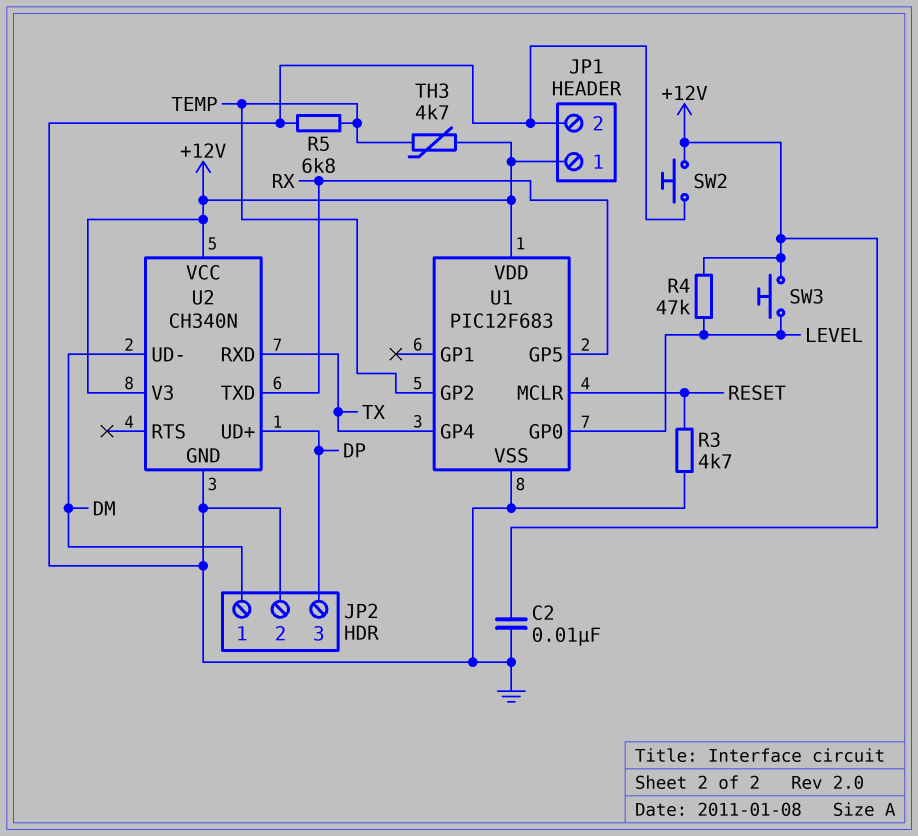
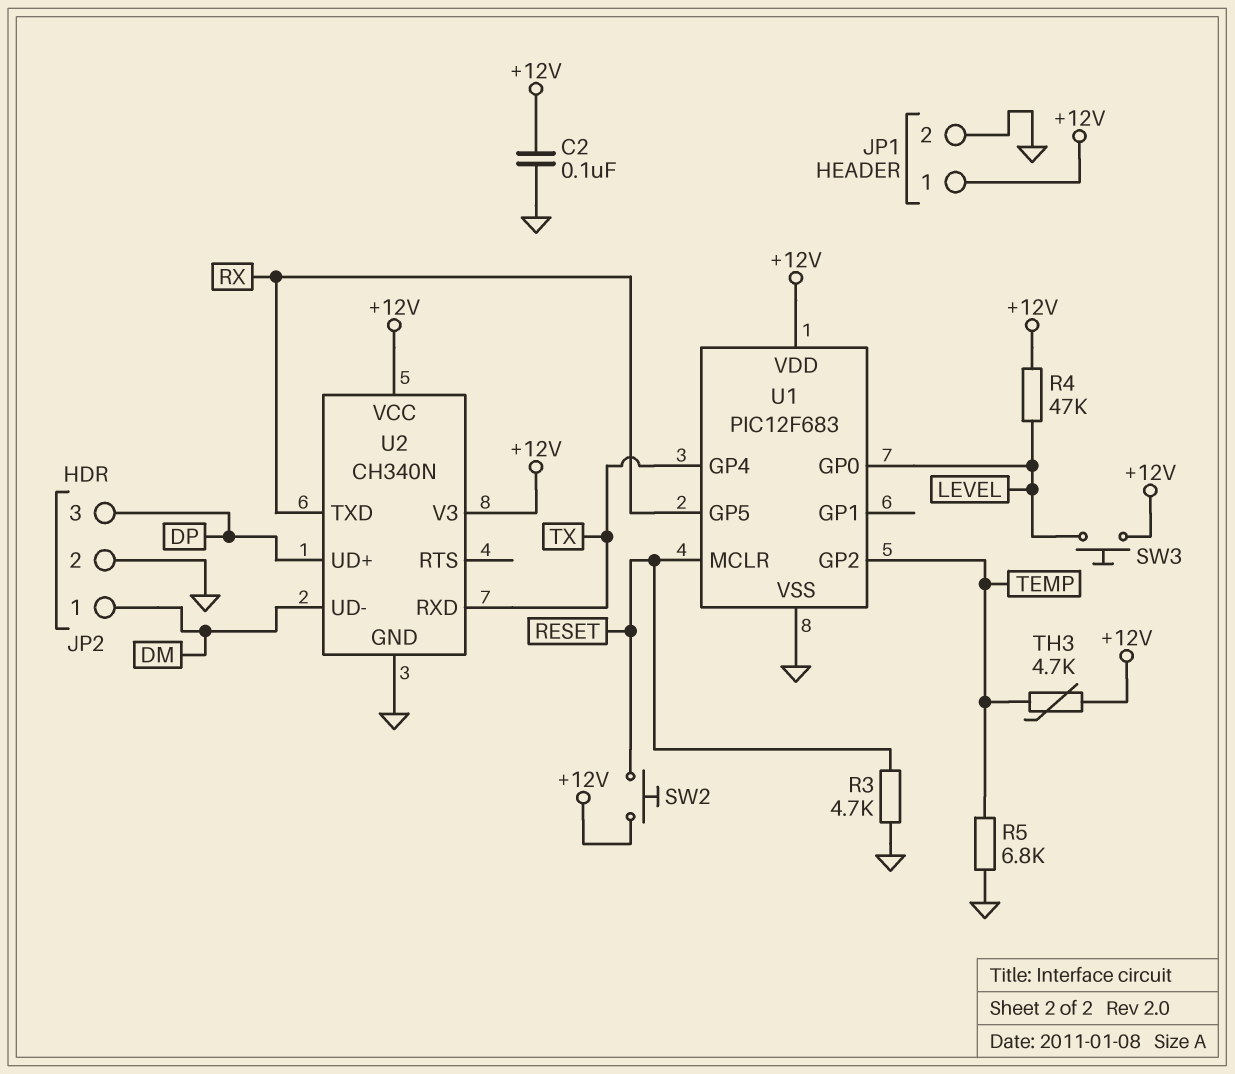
C2: 10nF (+12V, GND) -> 100nF (+12V, GND)
SW2: button (+12V, GND) -> button (+12V, RESET)

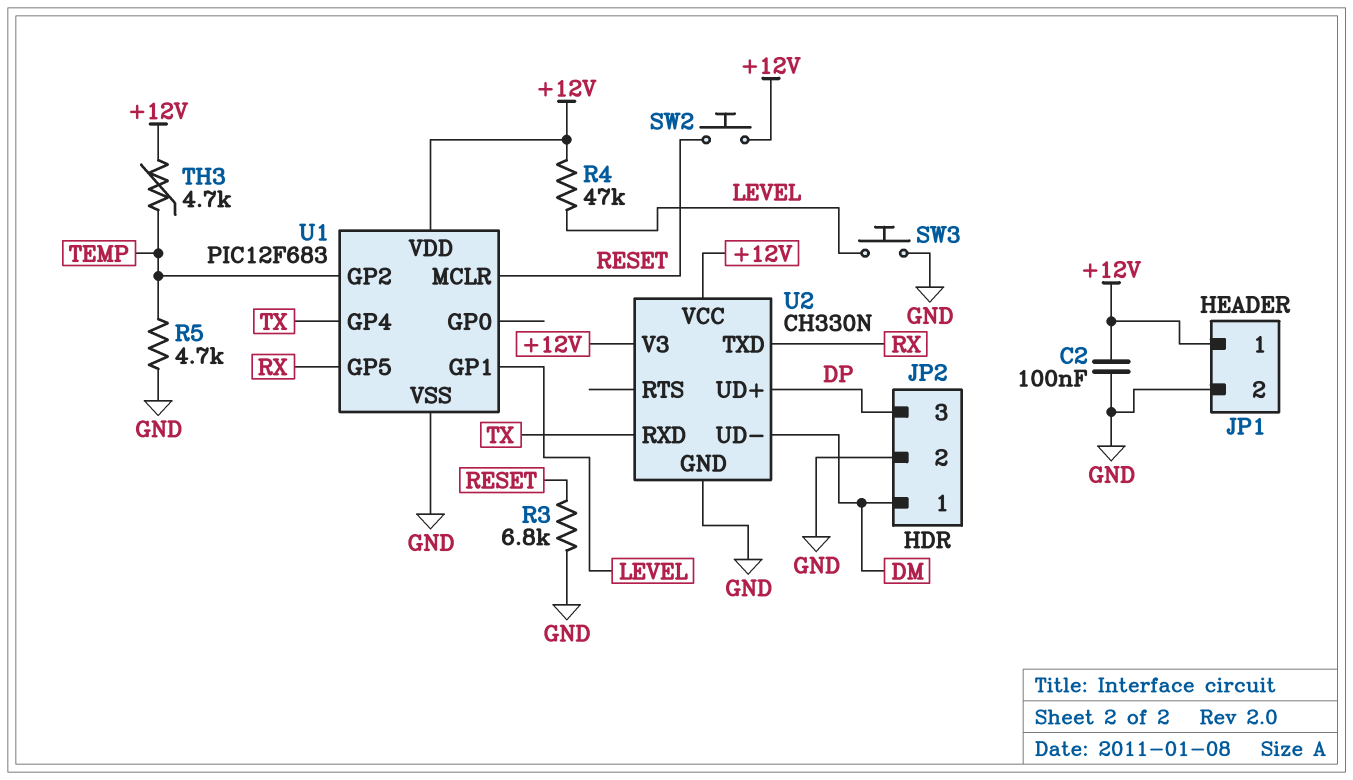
R3: 4.7k (GND, RESET) -> 6.8k (GND, RESET)
R5: 6.8k (GND, TEMP) -> 4.7k (GND, TEMP)
SW3: button (+12V, LEVEL) -> button (GND, LEVEL)
U1 pin GP0: LEVEL -> none
U1 pin GP1: none -> LEVEL
U2: CH340N -> CH330N

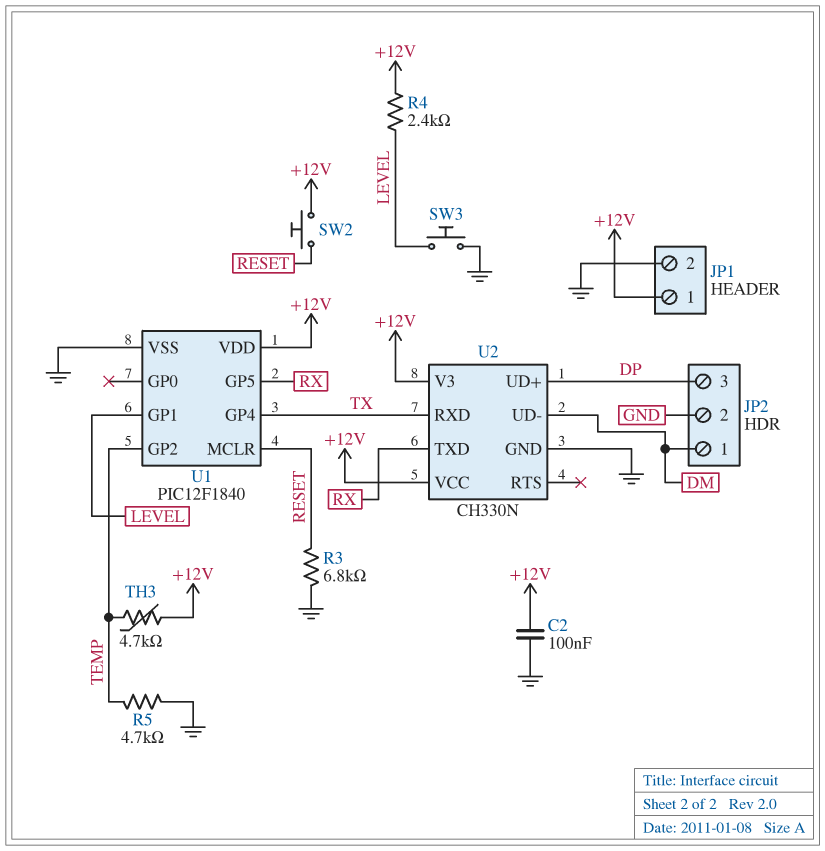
R4: 47k (+12V, LEVEL) -> 2.4k (+12V, LEVEL)
U1: PIC12F683 -> PIC12F1840

